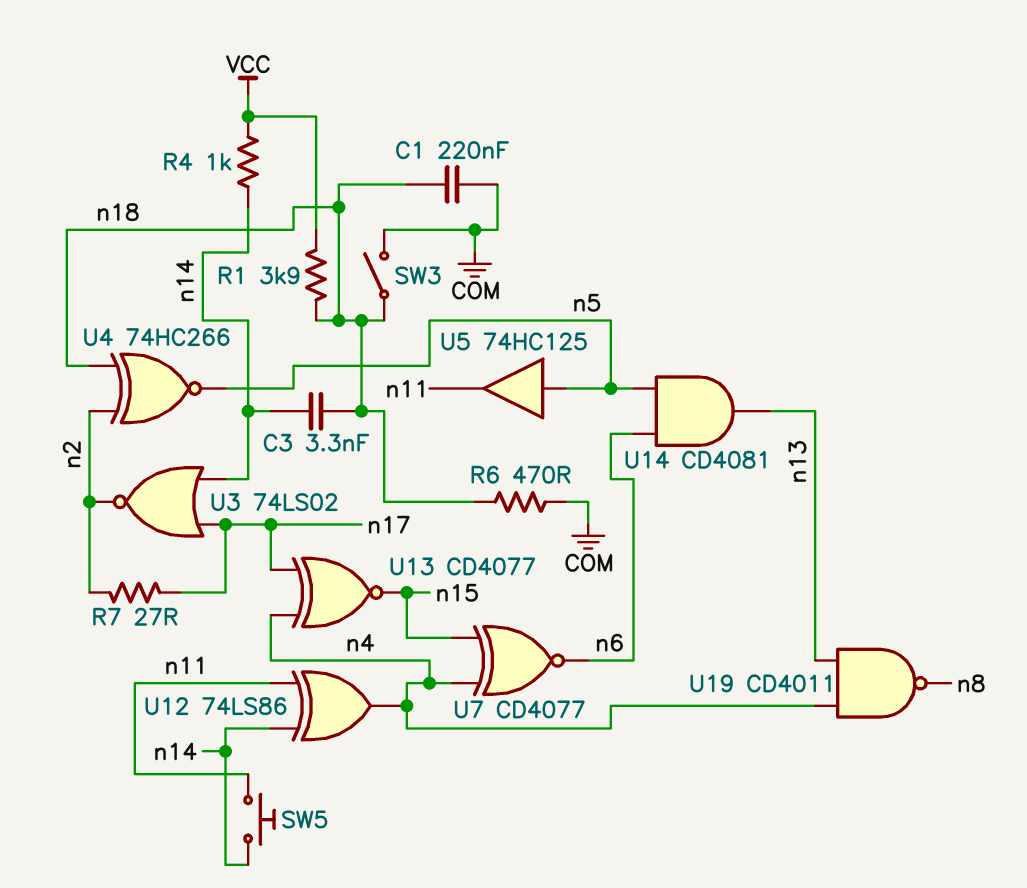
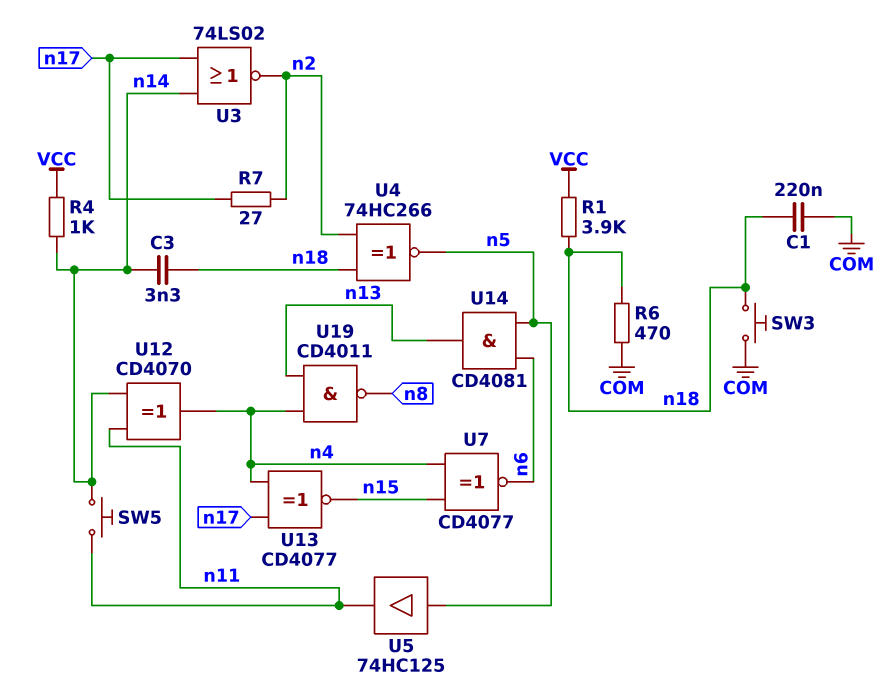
SW3: switch (COM, n18) -> button (COM, n18)
U12: XOR 74LS86 (in n11, in n14, out n4) -> XOR CD4070 (in n11, in n14, out n4)

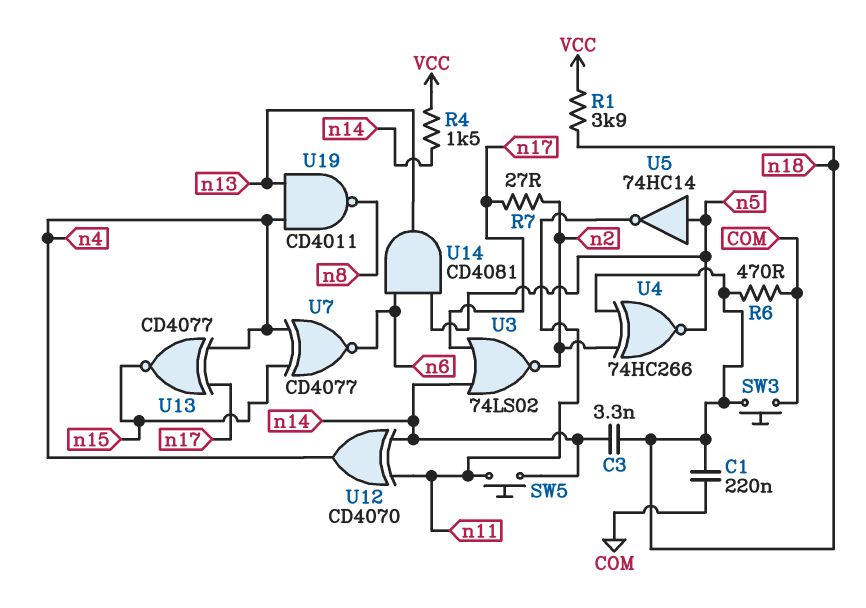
R4: 1k (VCC, n14) -> 1.5k (VCC, n14)
U5: buffer 74HC125 (in n5, out n11) -> NOT 74HC14 (in n5, out n11)

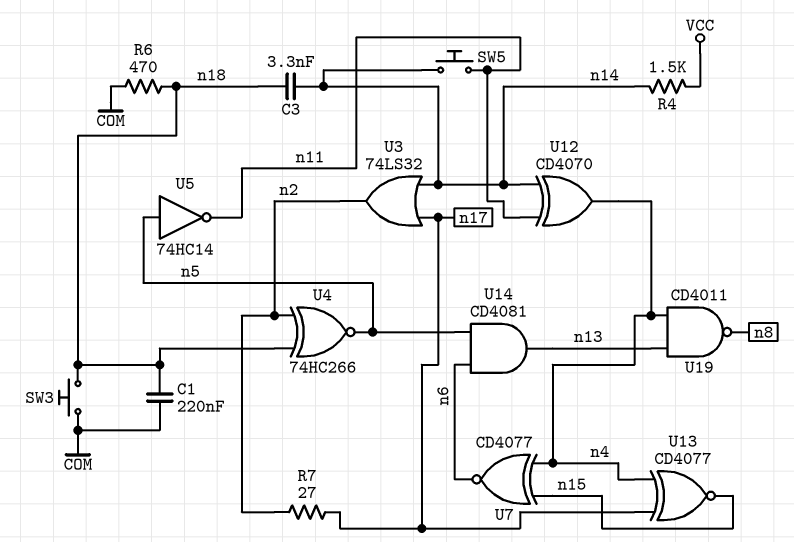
R1: 3.9k (VCC, n18) -> none
U3: NOR 74LS02 (in n14, in n17, out n2) -> OR 74LS32 (in n14, in n17, out n2)

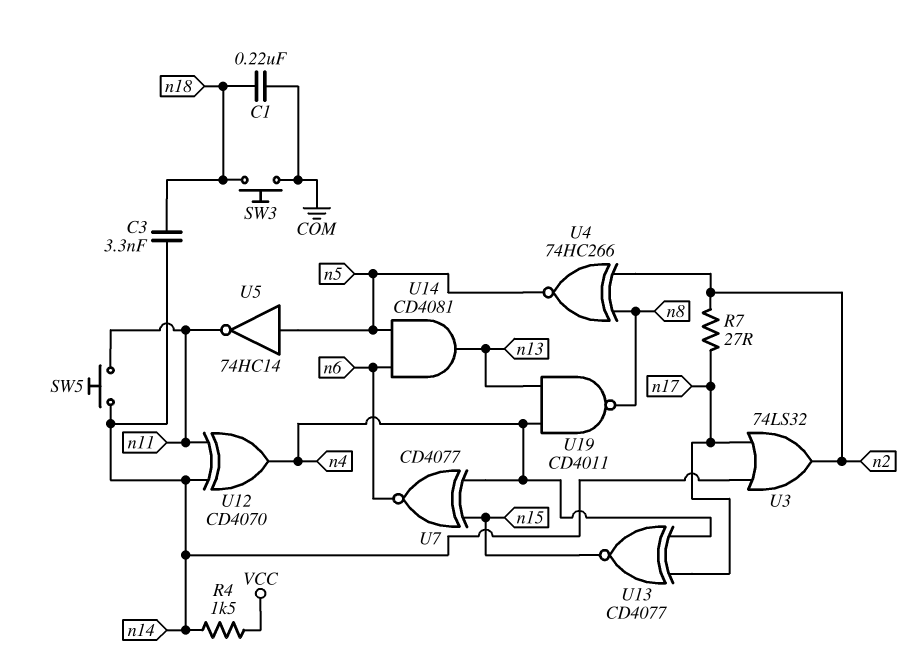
R6: 470 (COM, n18) -> none
U4: XNOR 74HC266 (in n2, in n18, out n5) -> XNOR 74HC266 (in n2, in n8, out n5)

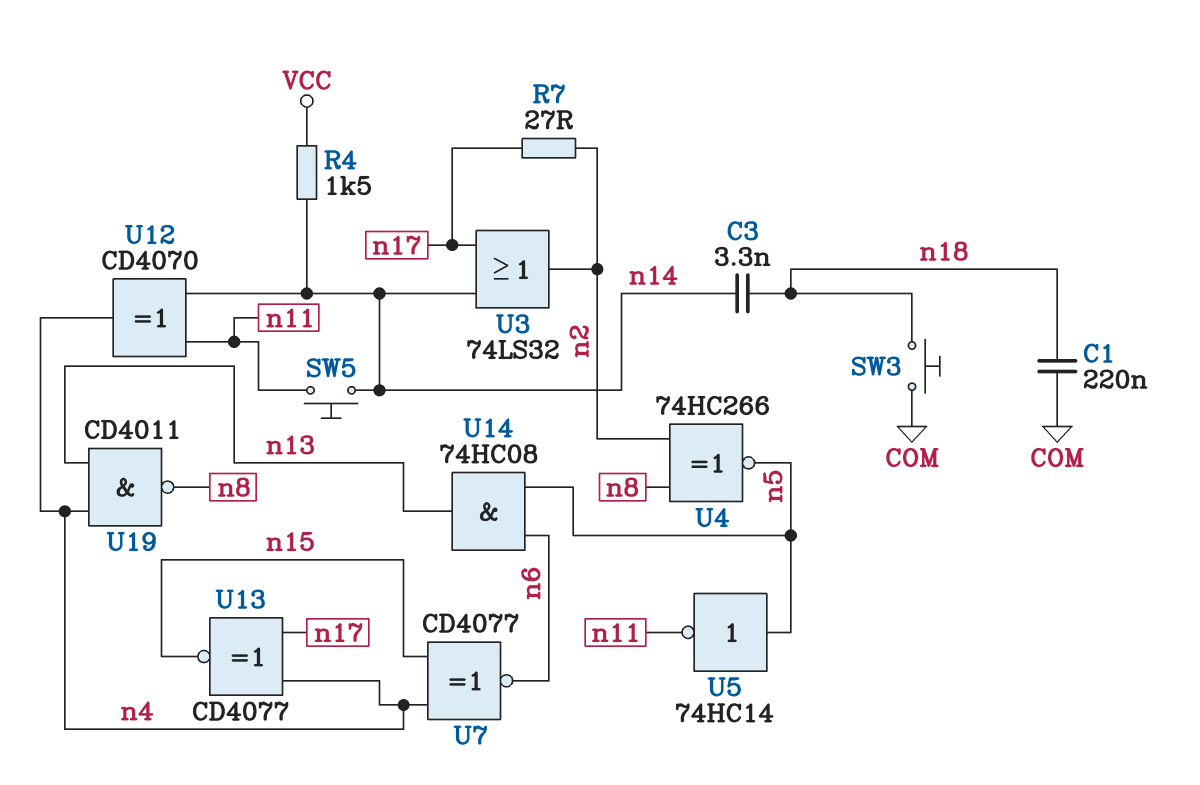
U14: AND CD4081 (in n5, in n6, out n13) -> AND 74HC08 (in n5, in n6, out n13)

